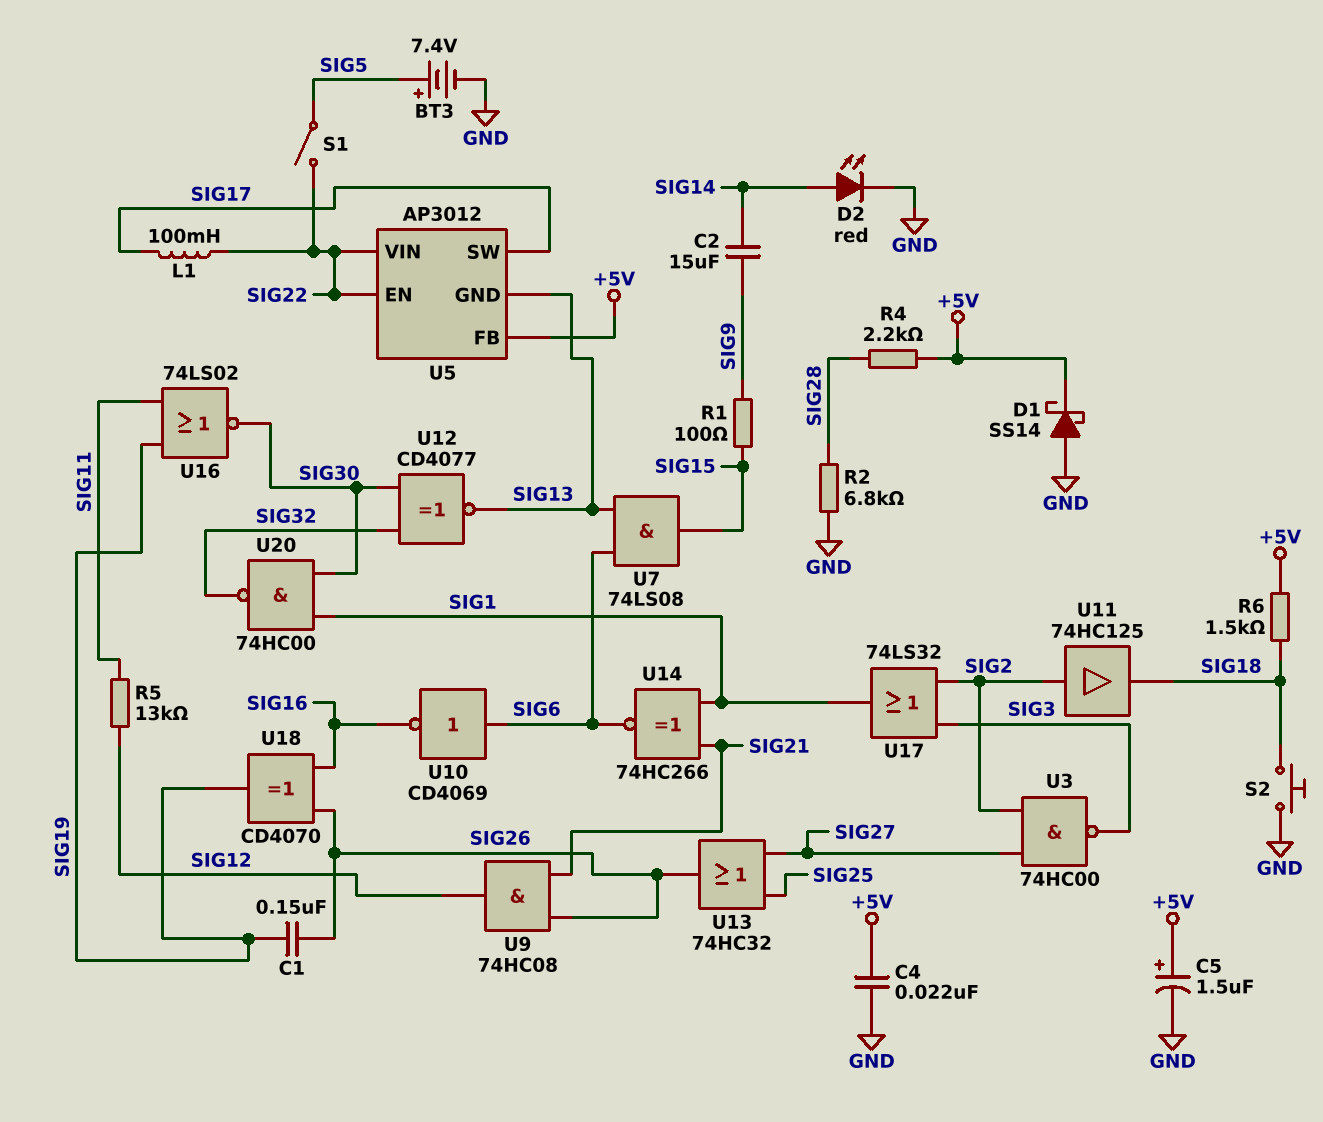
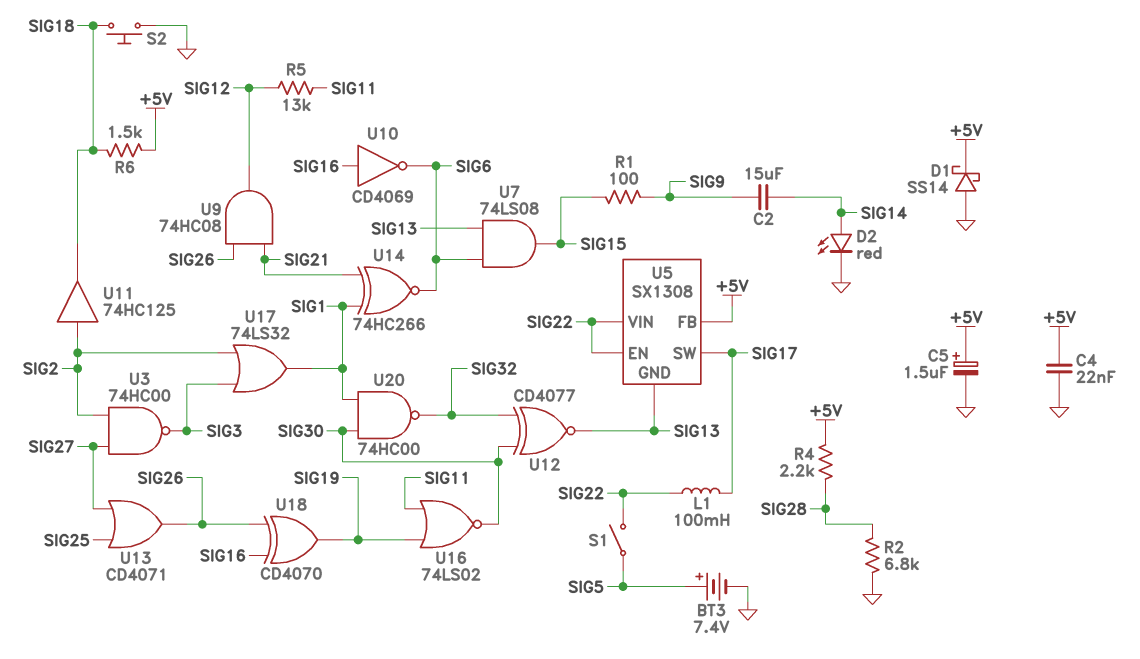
C1: 150nF (SIG19, SIG26) -> none
U5: AP3012 -> SX1308
U10: NOT CD4069 (in SIG6, out SIG16) -> NOT CD4069 (in SIG16, out SIG6)
U13: OR 74HC32 (in SIG25, in SIG27, out SIG26) -> OR CD4071 (in SIG25, in SIG27, out SIG26)

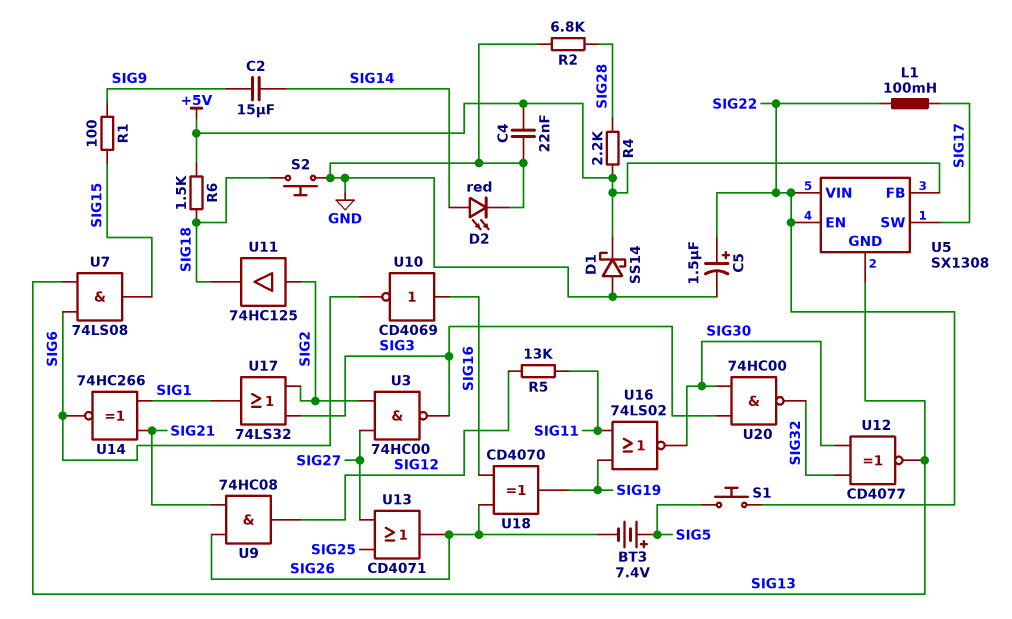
BT3: 7.4V (plus SIG5, minus GND) -> 7.4V (plus SIG5, minus SIG26)
C5: 1.5uF (plus +5V, minus GND) -> 1.5uF (plus SIG22, minus GND)
S1: switch (SIG5, SIG22) -> button (SIG5, SIG22)
U20: NAND 74HC00 (in SIG1, in SIG30, out SIG32) -> NAND 74HC00 (in SIG3, in SIG30, out SIG32)

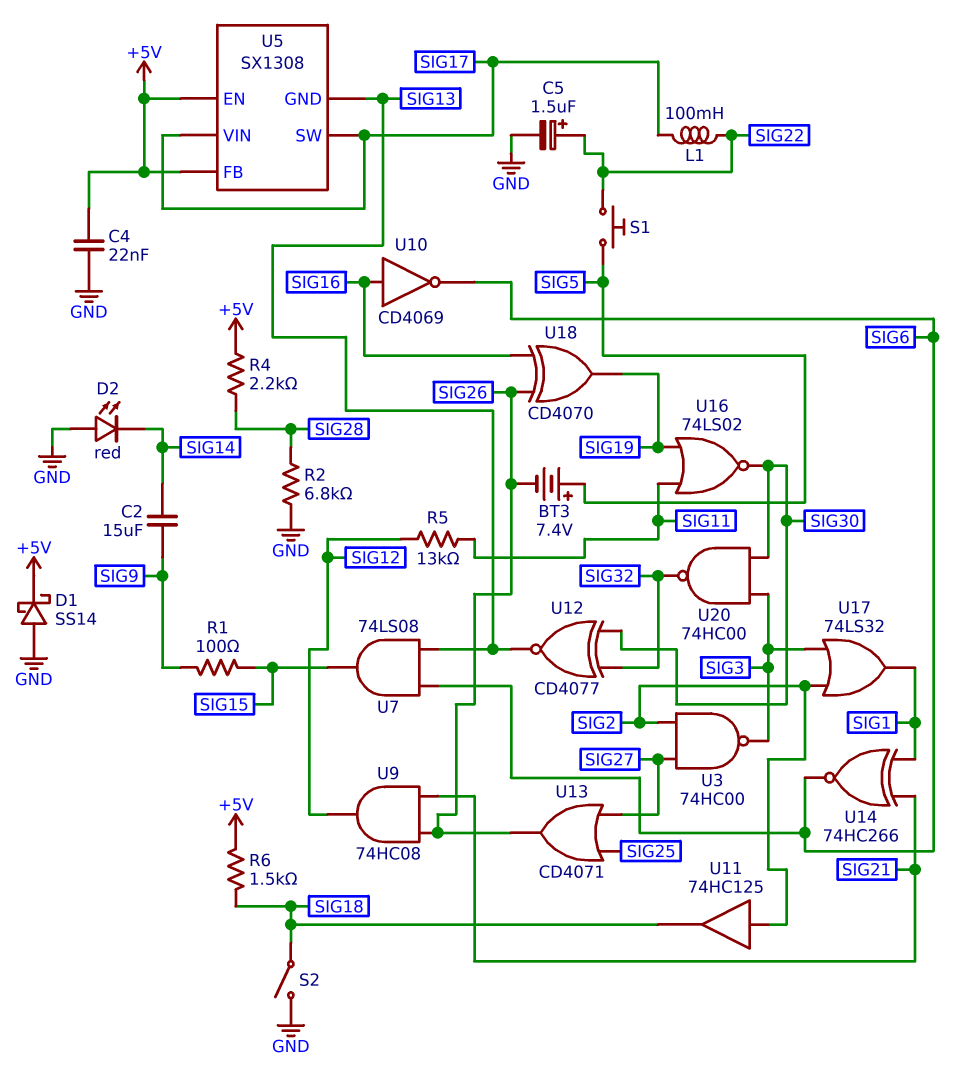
D2: LED red (A SIG14, K GND) -> LED red (A GND, K SIG14)
S2: button (GND, SIG18) -> switch (GND, SIG18)
U5 pin EN: SIG22 -> +5V
U5 pin VIN: SIG22 -> SIG17

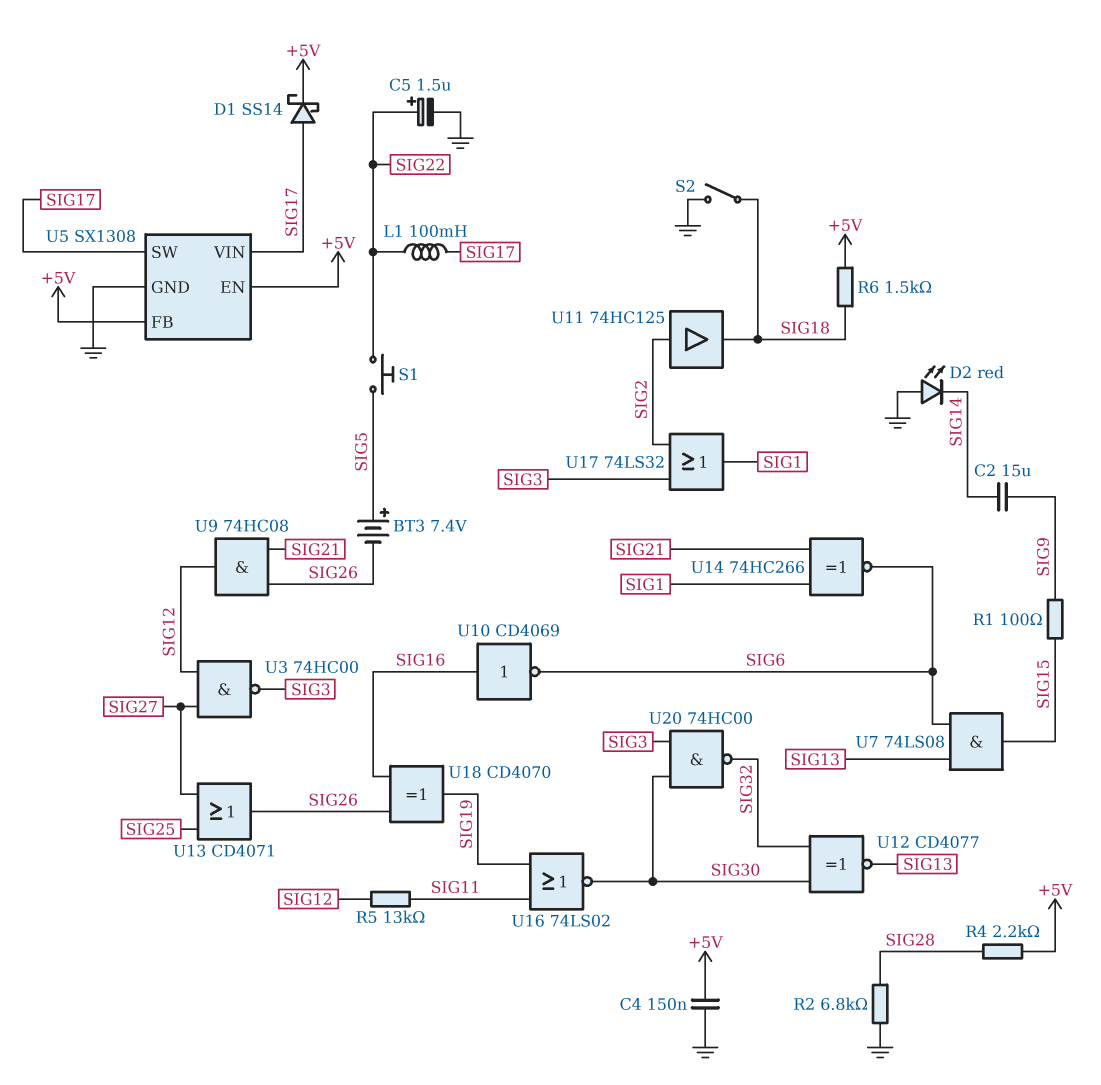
C4: 22nF (+5V, GND) -> 150nF (+5V, GND)
D1: schottky SS14 (A GND, K +5V) -> schottky SS14 (A SIG17, K +5V)
U3: NAND 74HC00 (in SIG2, in SIG27, out SIG3) -> NAND 74HC00 (in SIG12, in SIG27, out SIG3)
U5 pin GND: SIG13 -> GND

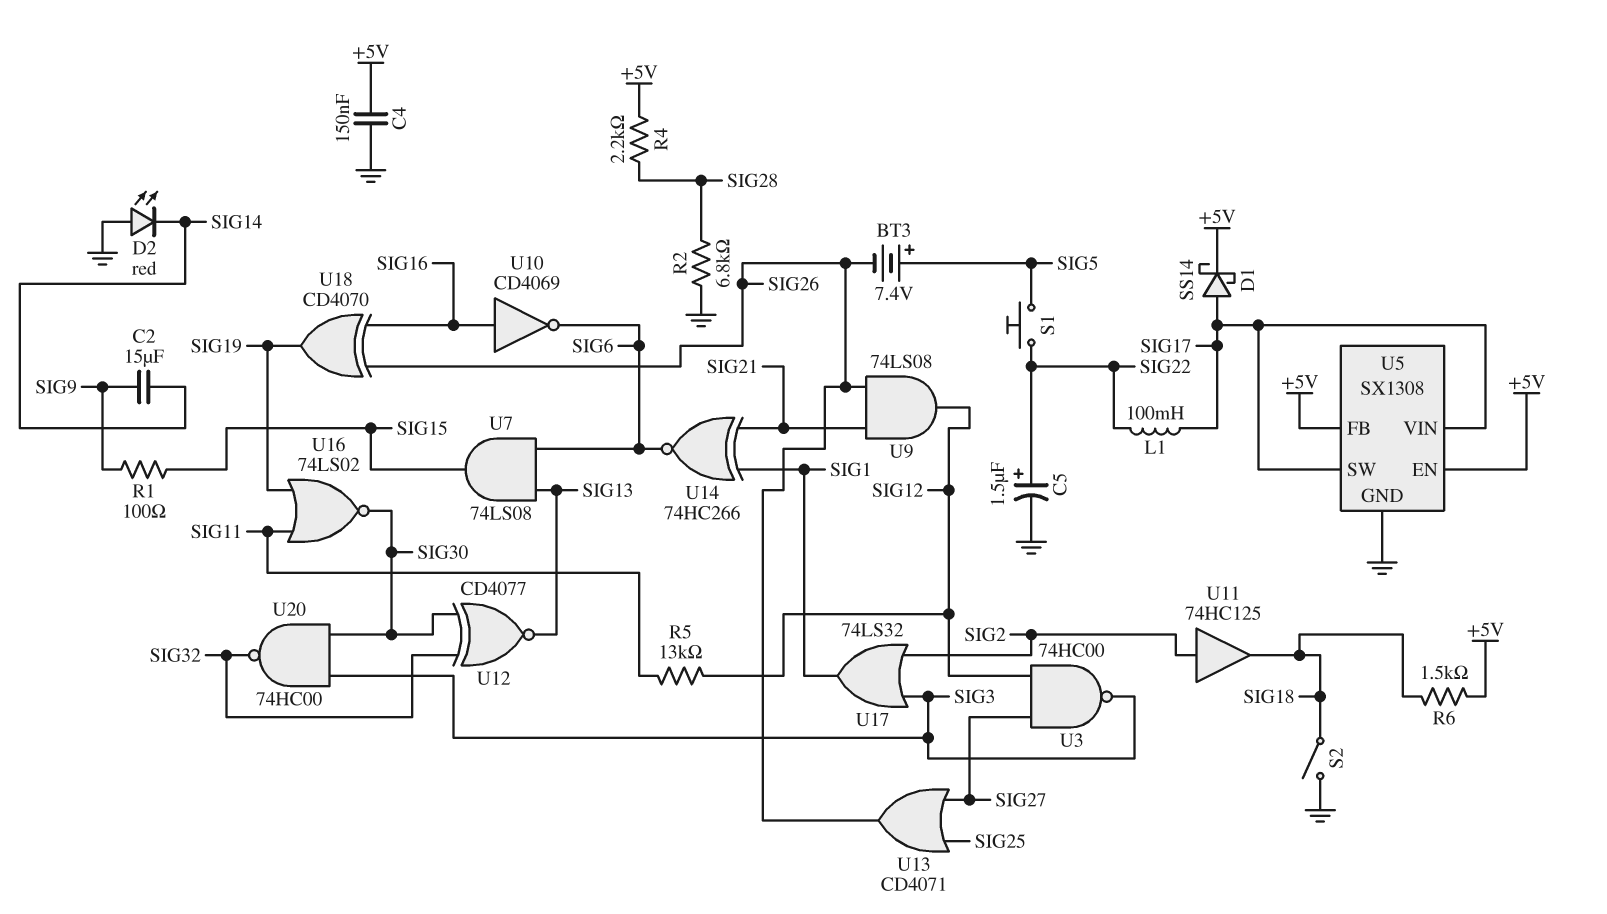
U9: AND 74HC08 (in SIG21, in SIG26, out SIG12) -> AND 74LS08 (in SIG21, in SIG26, out SIG12)

